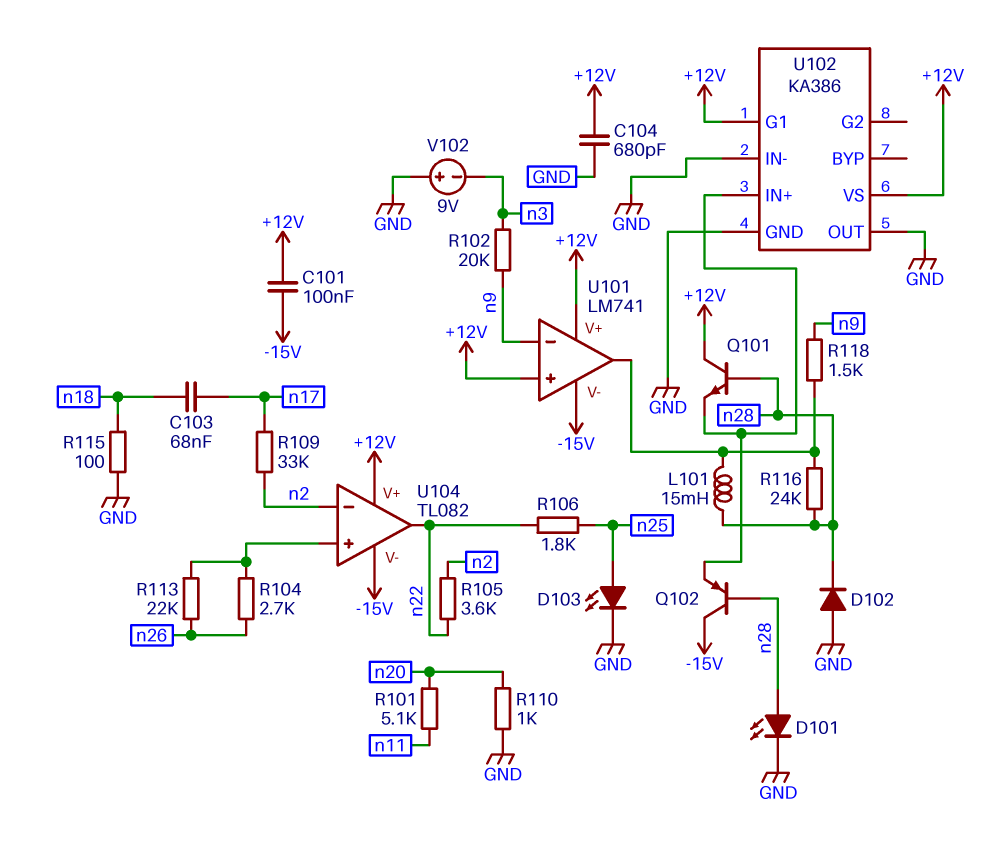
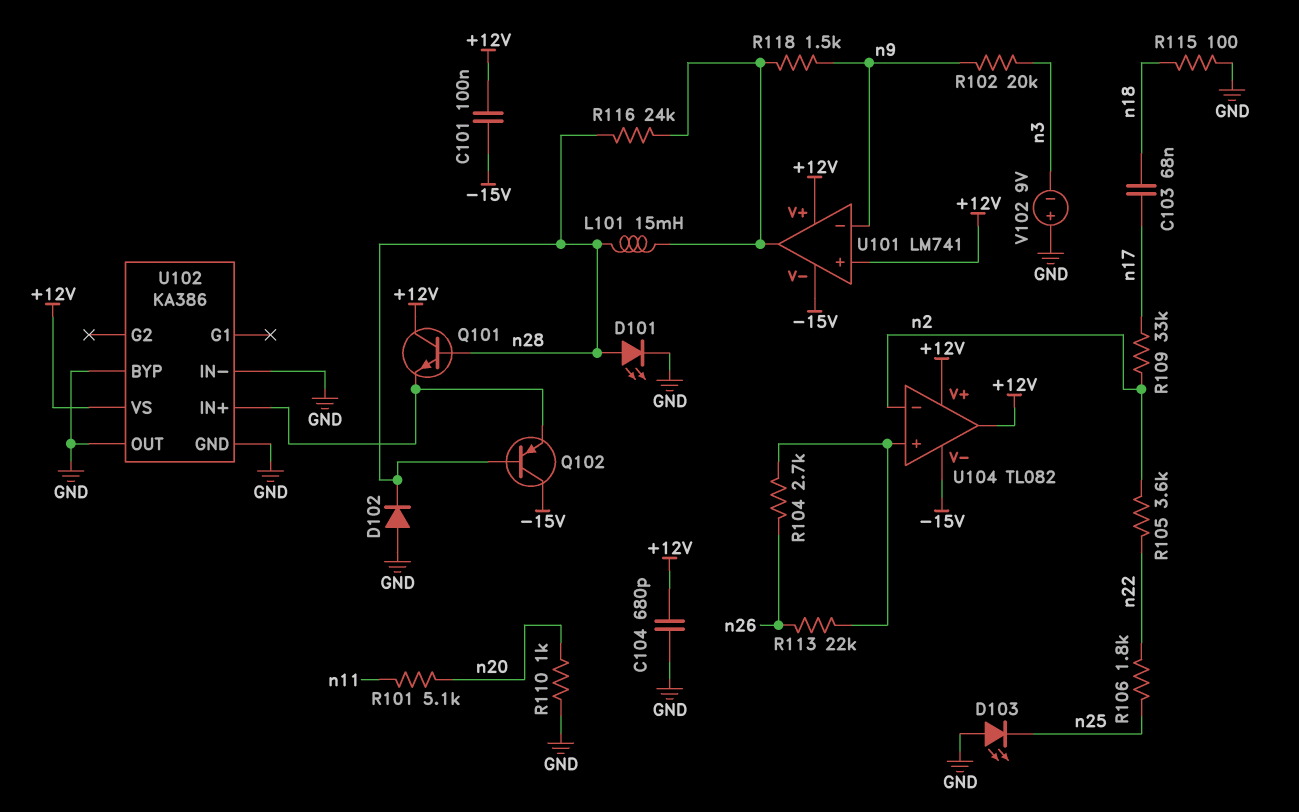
D103: LED (A n25, K GND) -> LED (A GND, K n25)
U102 pin BYP: none -> GND
U102 pin G1: +12V -> none
U104 pin out: n22 -> +12V

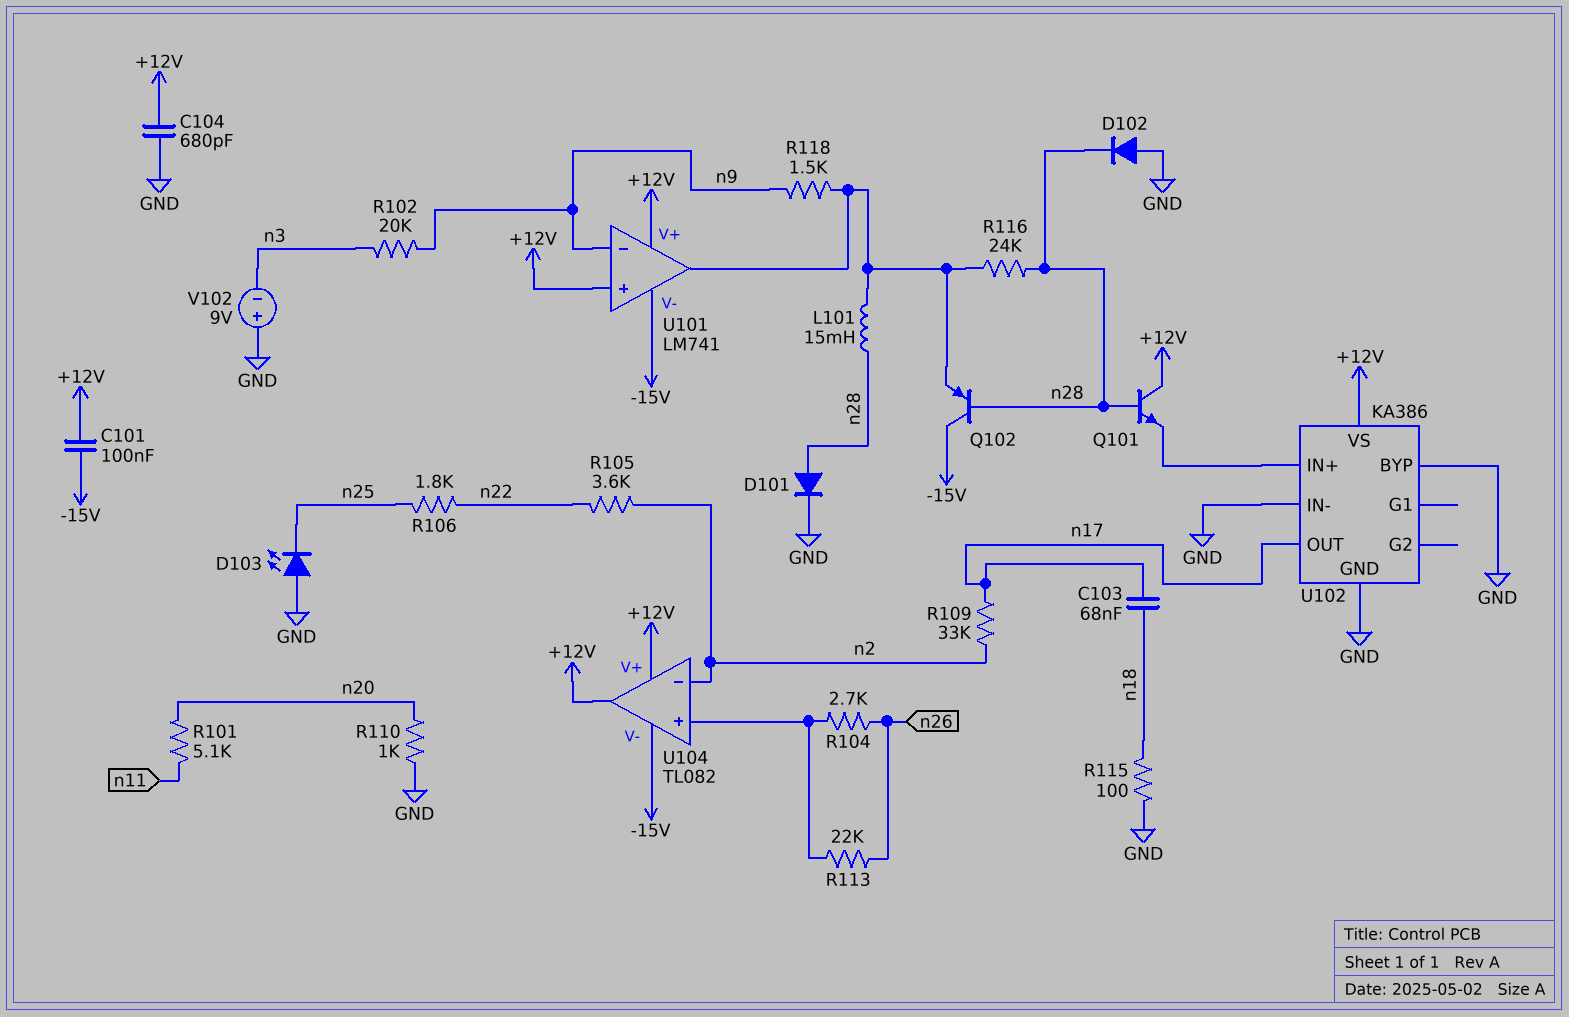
D101: LED (A n28, K GND) -> diode (A n28, K GND)
Q102: PNP (B n28, C -15V, E U102/IN+) -> PNP (B n28, C -15V, E U101/out)
U102 pin OUT: GND -> n17

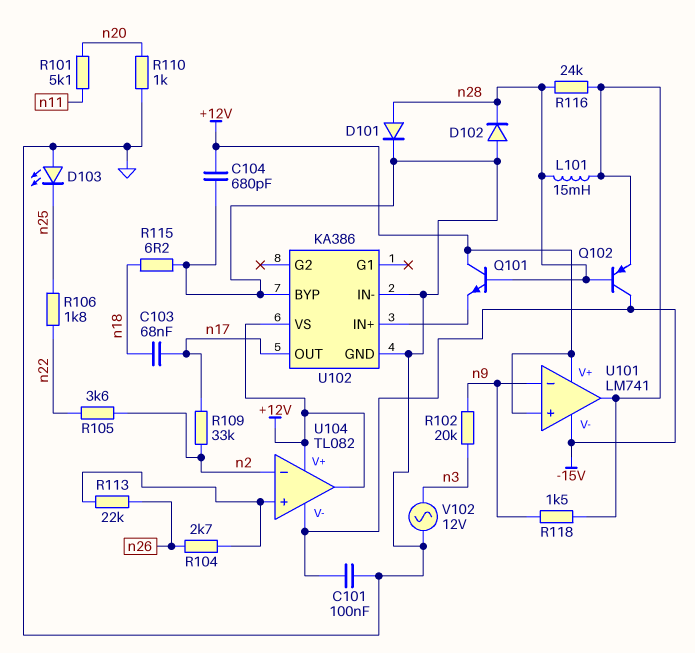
C101: 100nF (+12V, -15V) -> 100nF (-15V, GND)
R115: 100 (GND, n18) -> 6.2 (GND, n18)
V102: 9V (plus GND, minus n3) -> AC 12V (GND, n3)

